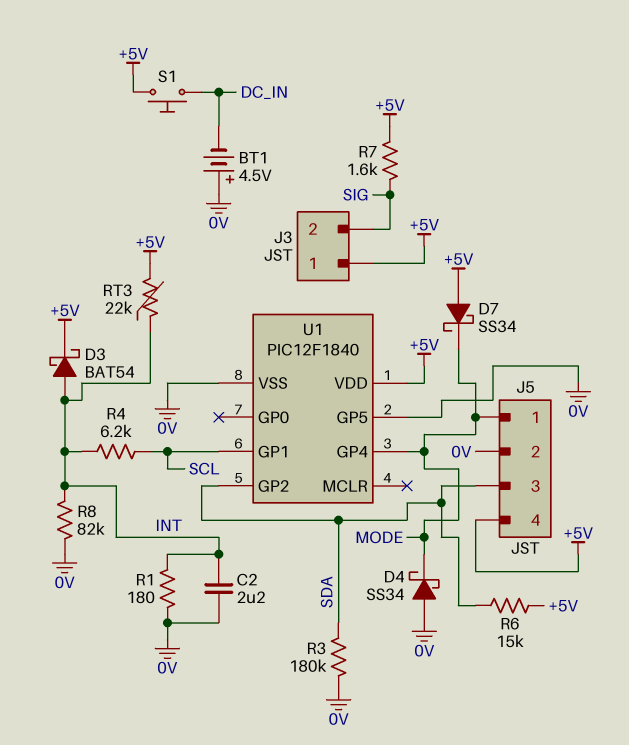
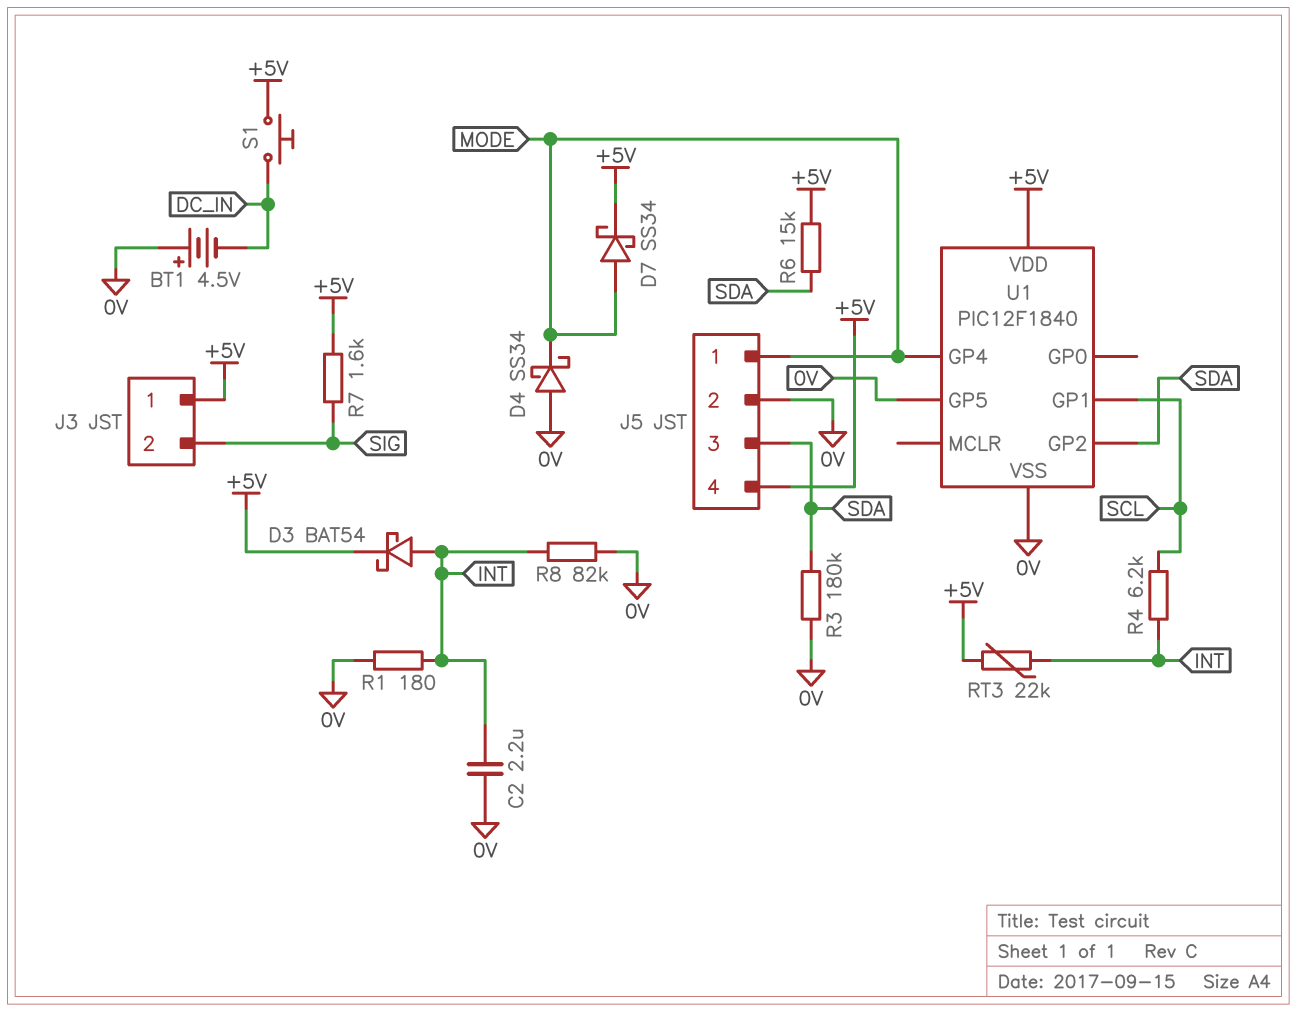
D7: schottky SS34 (A +5V, K MODE) -> schottky SS34 (A MODE, K +5V)

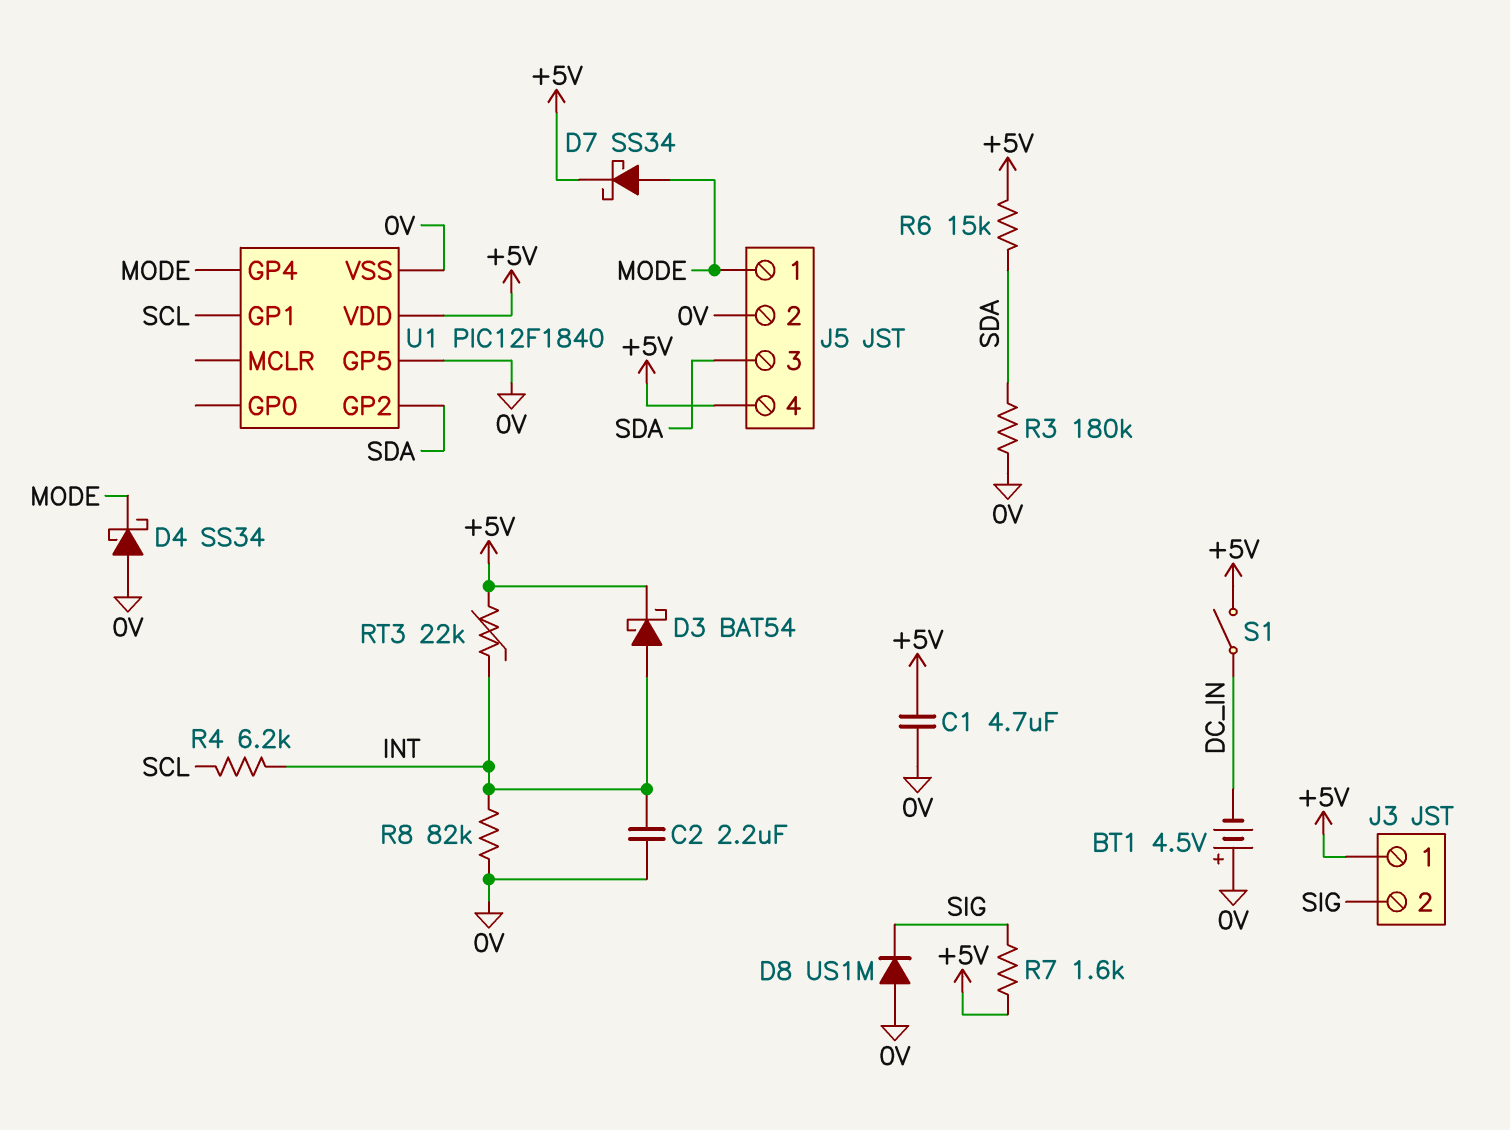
C1: none -> 4.7uF (+5V, 0V)
D8: none -> diode US1M (A 0V, K SIG)
R1: 180 (0V, INT) -> none
S1: button (+5V, DC_IN) -> switch (+5V, DC_IN)

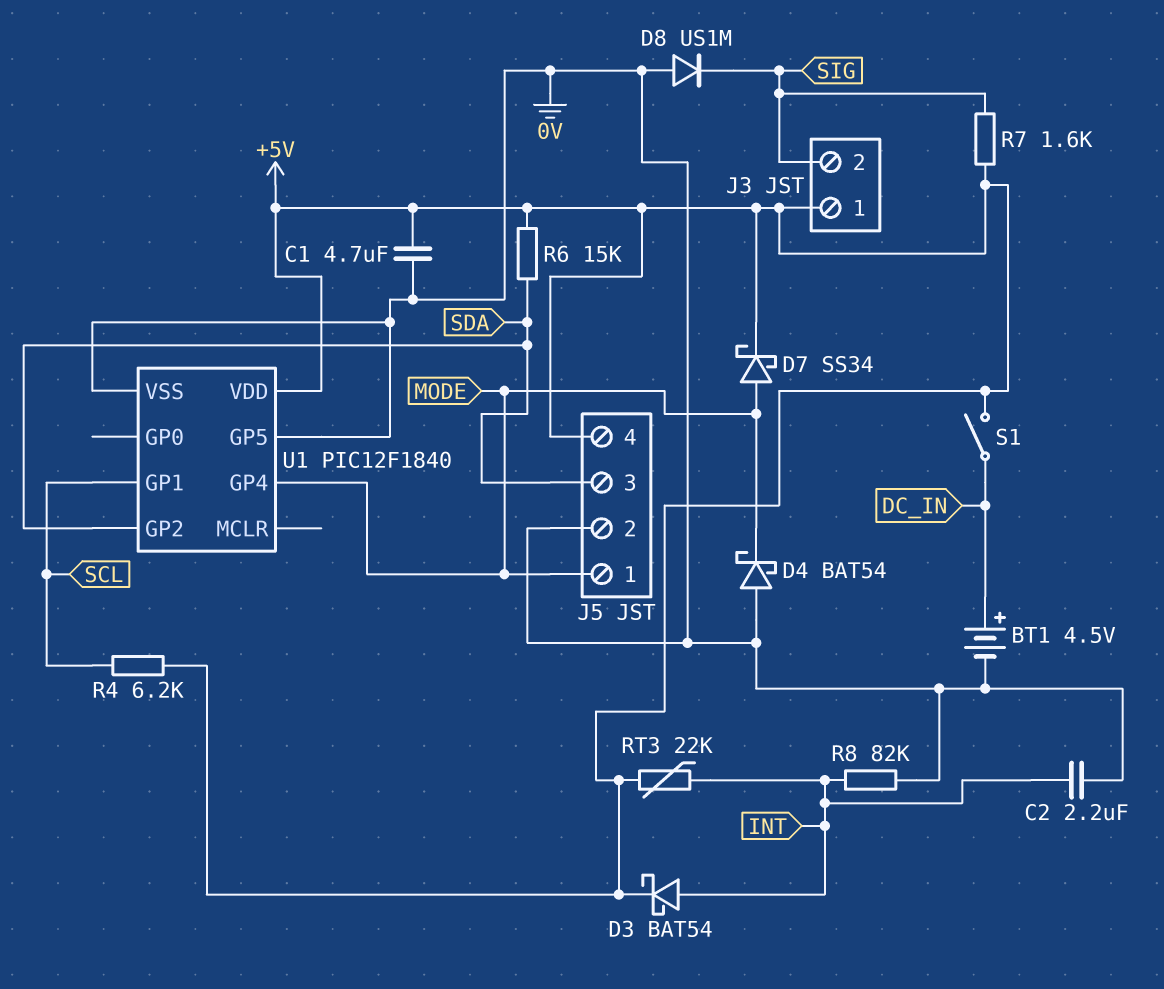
BT1: 4.5V (plus 0V, minus DC_IN) -> 4.5V (plus DC_IN, minus 0V)
D4: schottky SS34 (A 0V, K MODE) -> schottky BAT54 (A 0V, K MODE)
R3: 180k (0V, SDA) -> none
R4: 6.2k (INT, SCL) -> 6.2k (+5V, SCL)

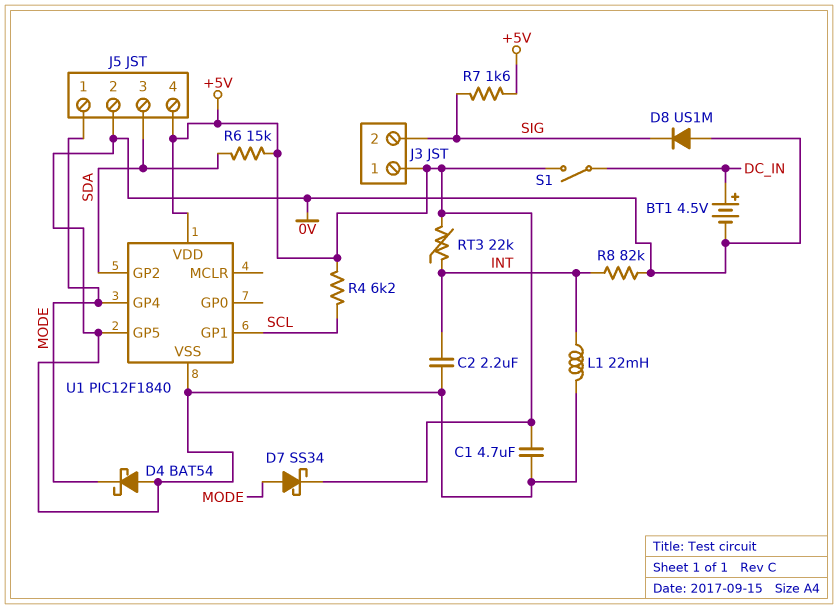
D3: schottky BAT54 (A INT, K +5V) -> none
L1: none -> 22mH (0V, INT)

